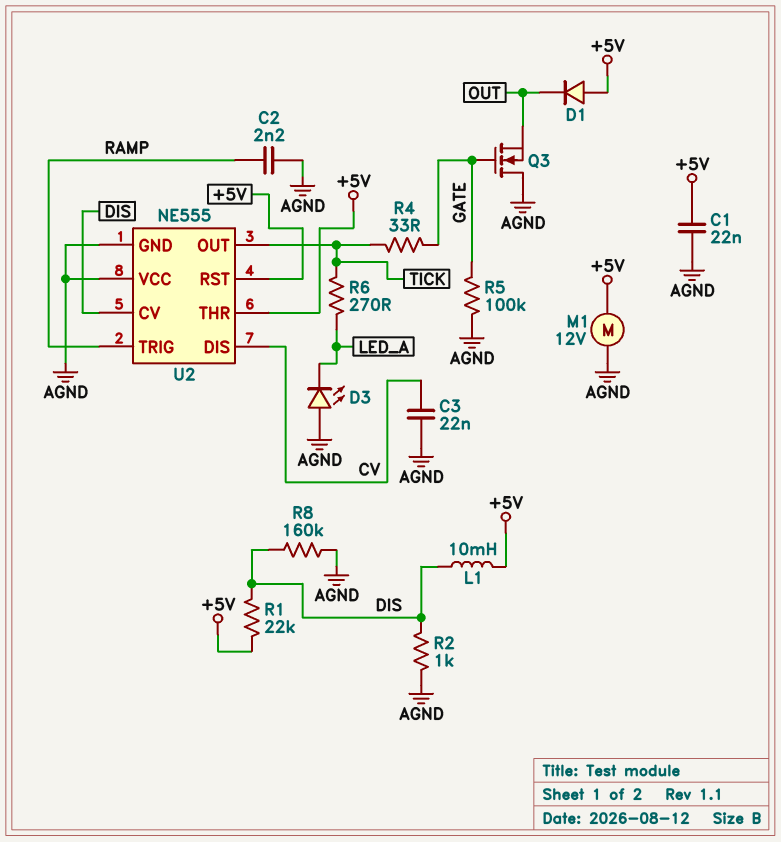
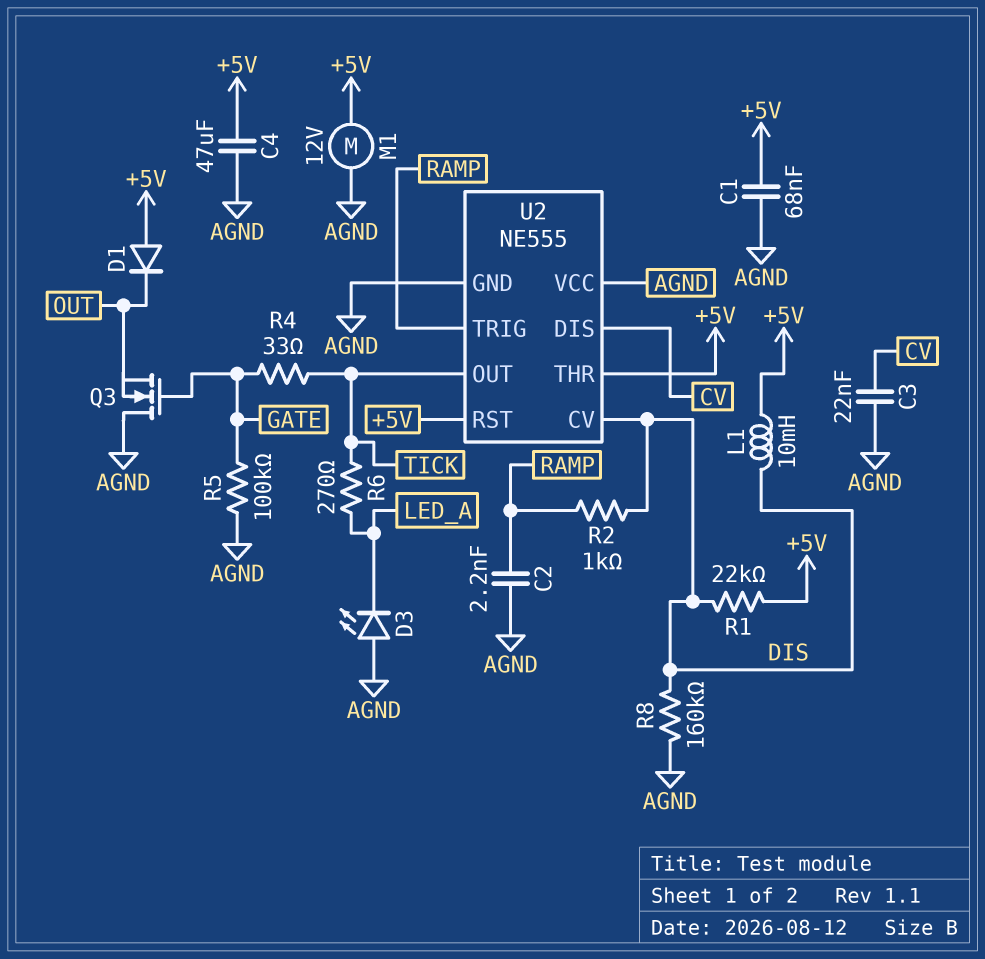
C1: 22nF (+5V, AGND) -> 68nF (+5V, AGND)
C4: none -> 47uF (+5V, AGND)
R2: 1k (AGND, DIS) -> 1k (DIS, RAMP)

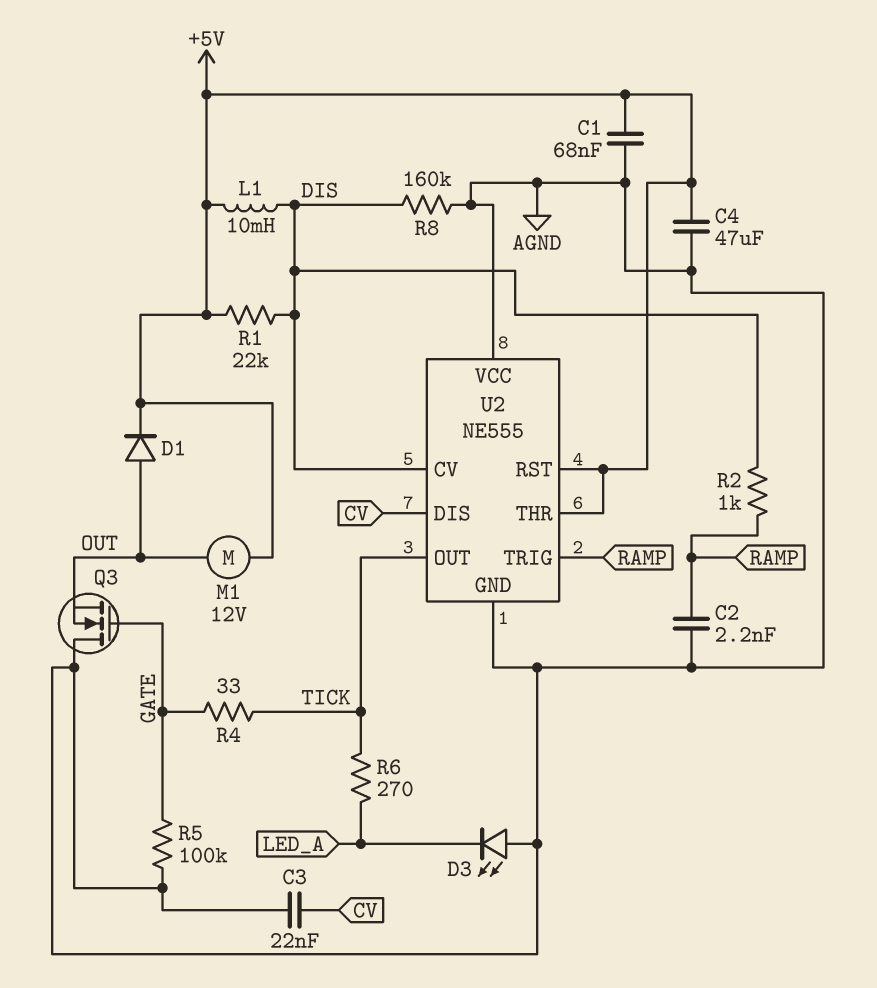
D1: diode (A +5V, K OUT) -> diode (A OUT, K +5V)
M1: motor 12V (+5V, AGND) -> motor 12V (+5V, OUT)

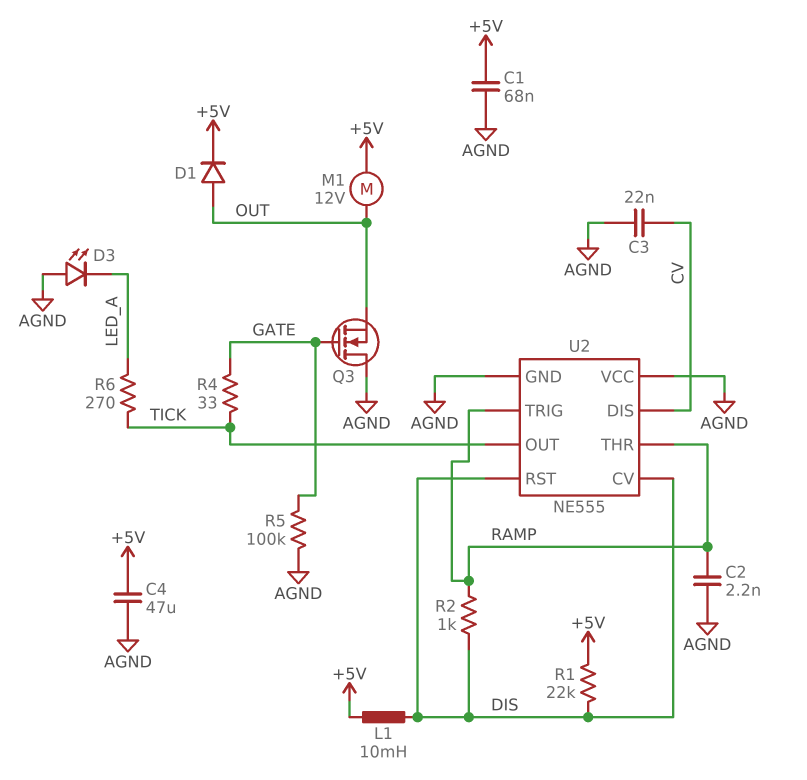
R8: 160k (AGND, DIS) -> none
U2 pin RST: +5V -> DIS
U2 pin THR: +5V -> RAMP

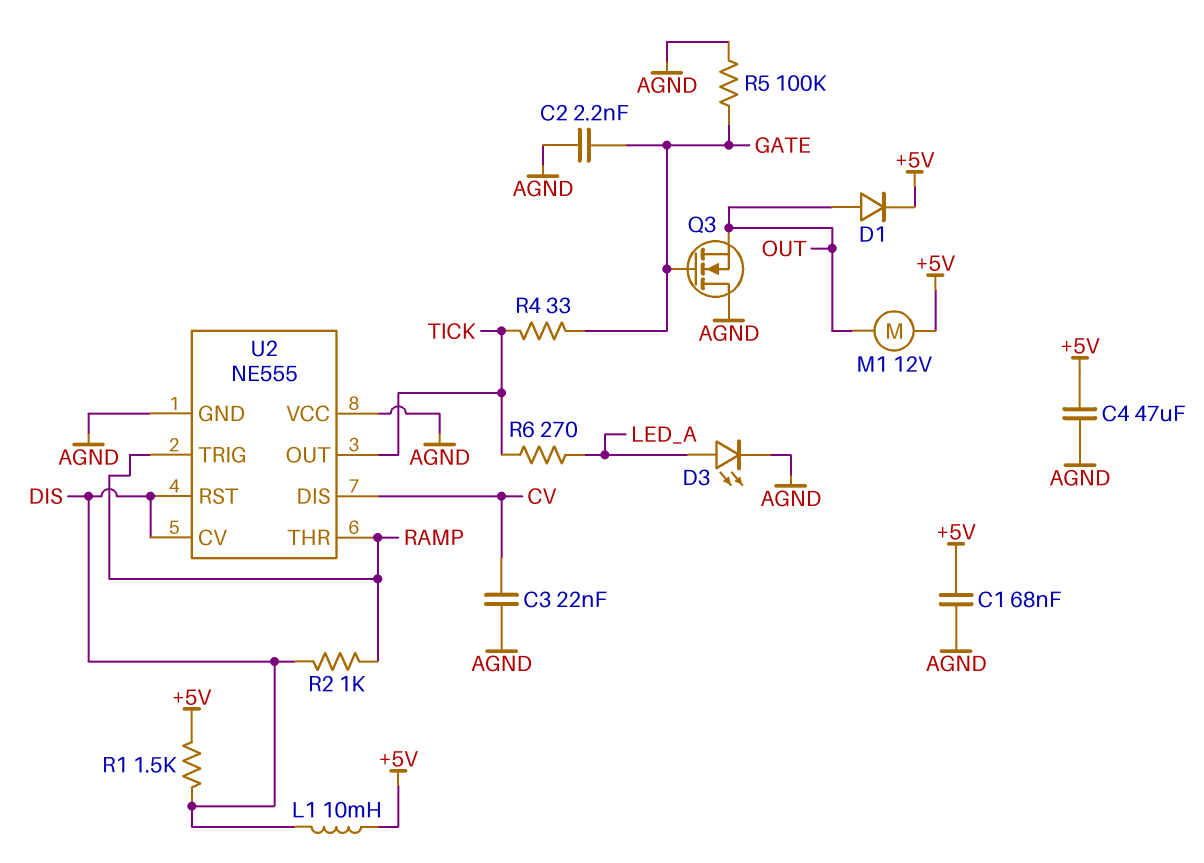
C2: 2.2nF (AGND, RAMP) -> 2.2nF (AGND, GATE)
D3: LED (A AGND, K LED_A) -> LED (A LED_A, K AGND)
R1: 22k (+5V, DIS) -> 1.5k (+5V, DIS)

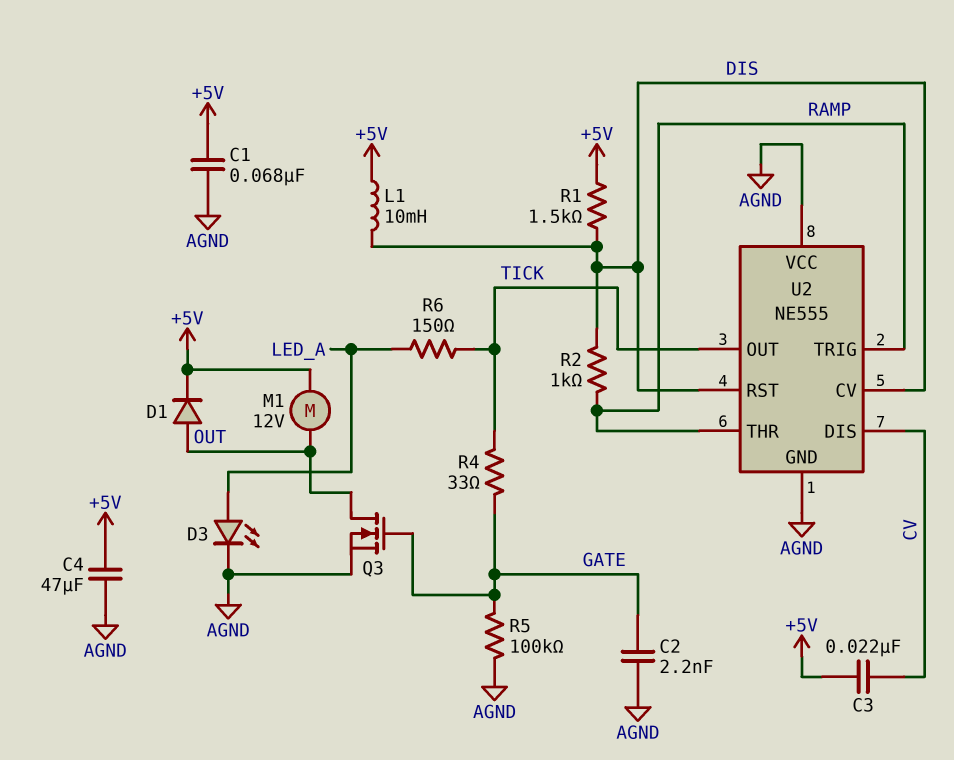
C3: 22nF (AGND, CV) -> 22nF (+5V, CV)
Q3: NMOS (G GATE, D AGND, S OUT) -> NMOS (G GATE, D OUT, S AGND)
R6: 270 (LED_A, TICK) -> 150 (LED_A, TICK)

